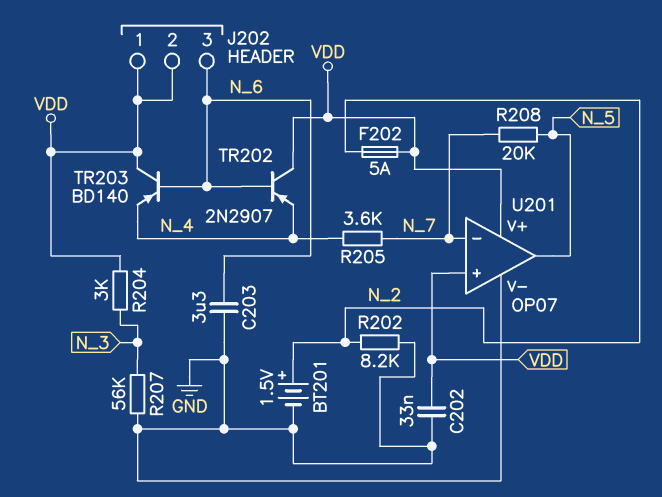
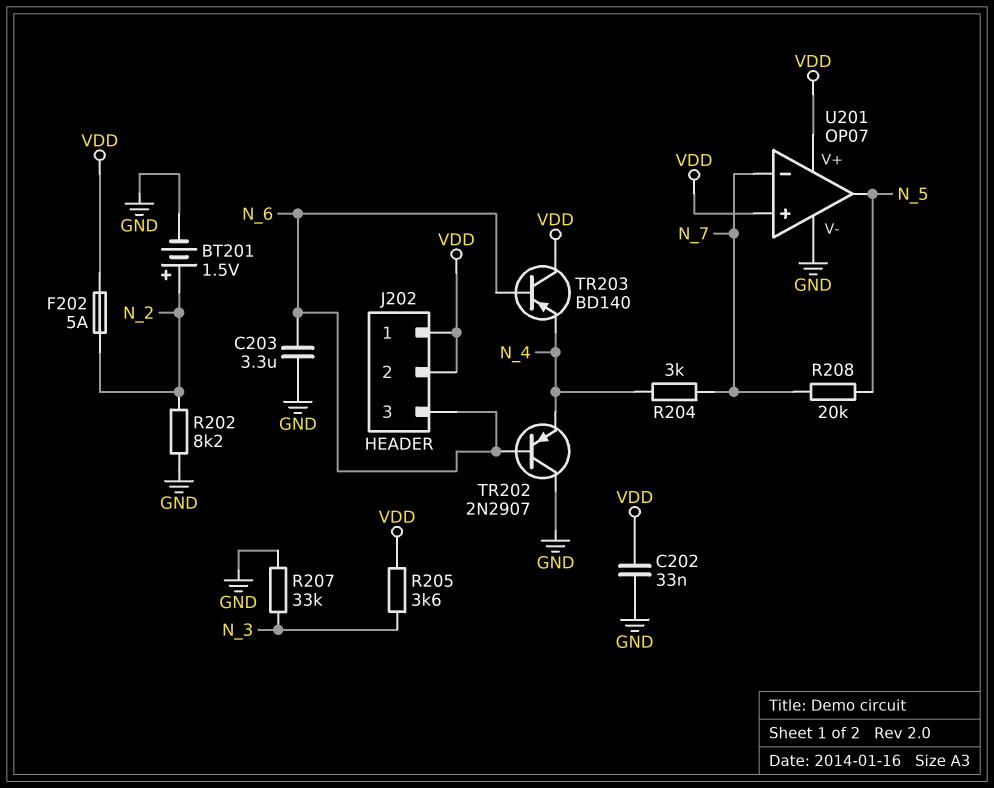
R204: 3k (N_3, VDD) -> 3k (N_4, N_7)
R205: 3.6k (N_4, N_7) -> 3.6k (N_3, VDD)
R207: 56k (GND, N_3) -> 33k (GND, N_3)
TR202: PNP 2N2907 (B N_6, C VDD, E N_4) -> PNP 2N2907 (B N_6, C GND, E N_4)

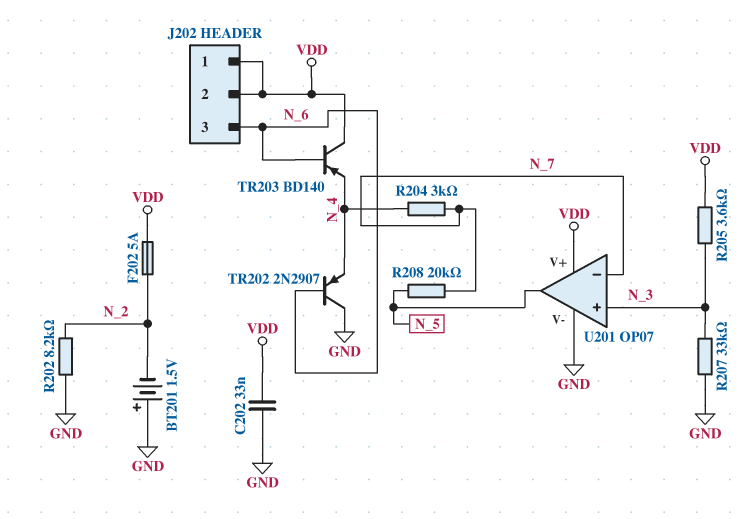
BT201: 1.5V (plus N_2, minus GND) -> 1.5V (plus GND, minus N_2)
C203: 3.3uF (GND, N_6) -> none
U201 pin in+: VDD -> N_3

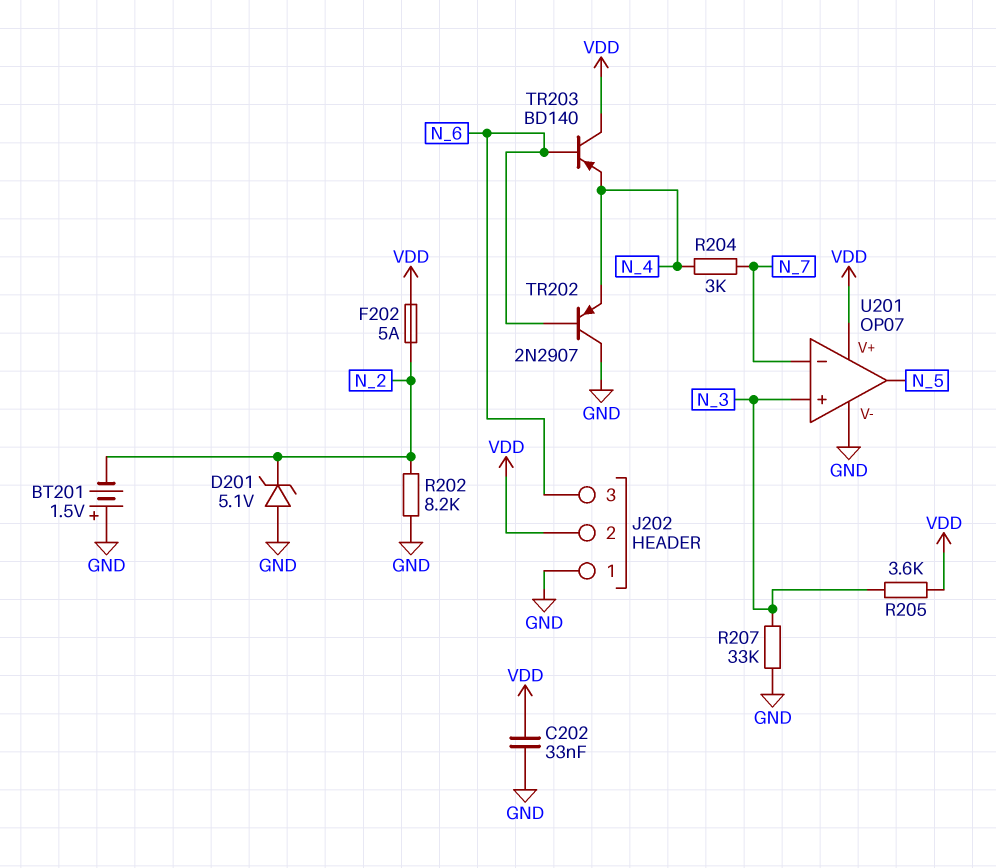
D201: none -> zener 5.1V (A GND, K N_2)
J202 pin 1: VDD -> GND
R208: 20k (N_5, N_7) -> none

